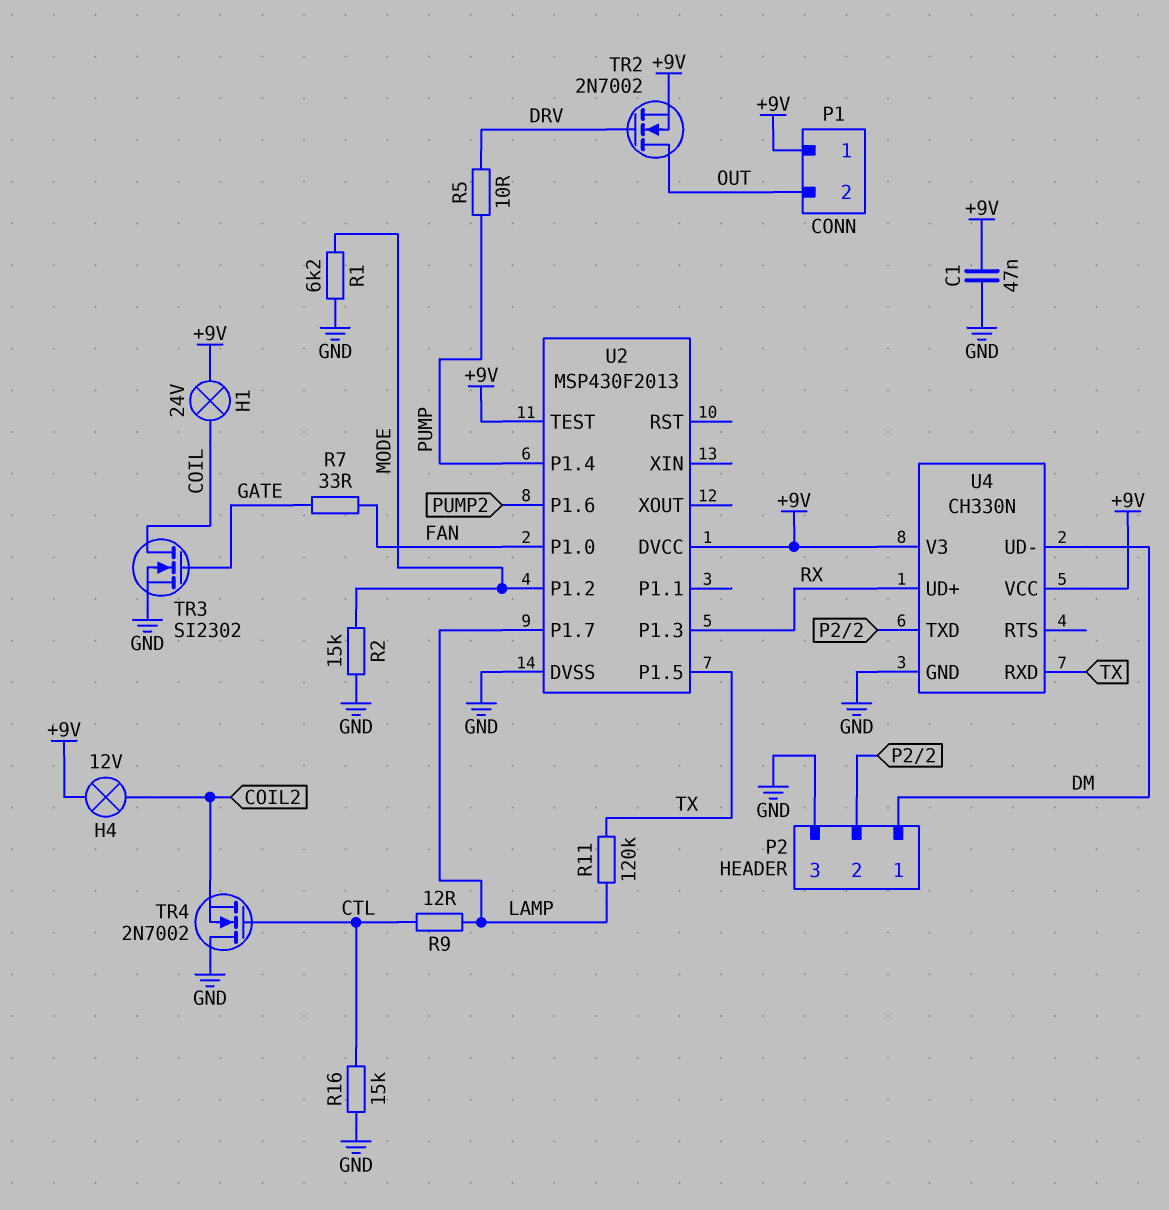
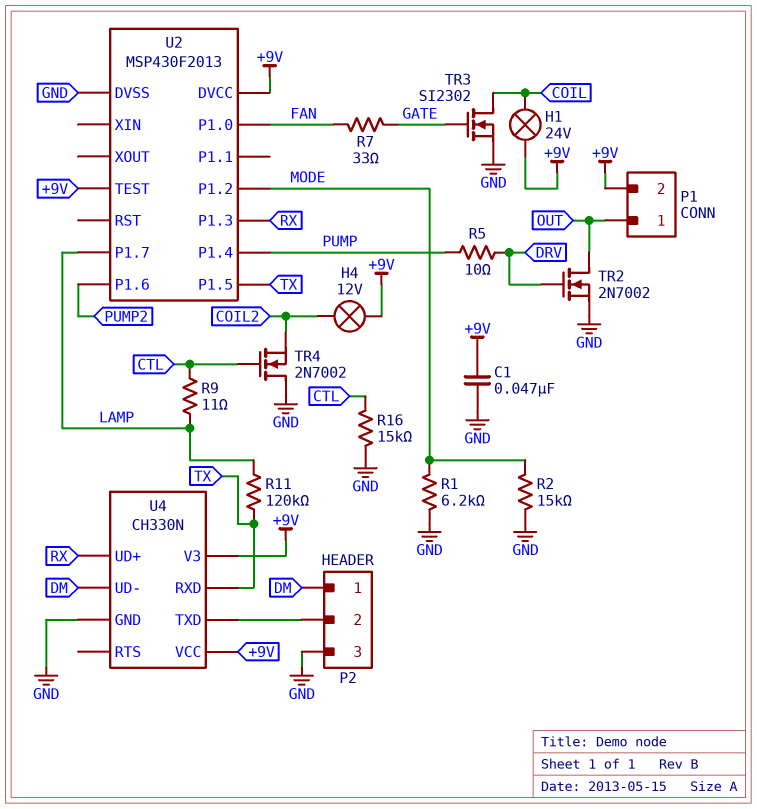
P1 pin 1: +9V -> OUT
P1 pin 2: OUT -> +9V
R9: 12 (CTL, LAMP) -> 11 (CTL, LAMP)
TR2: NMOS 2N7002 (G DRV, D OUT, S +9V) -> NMOS 2N7002 (G DRV, D OUT, S GND)

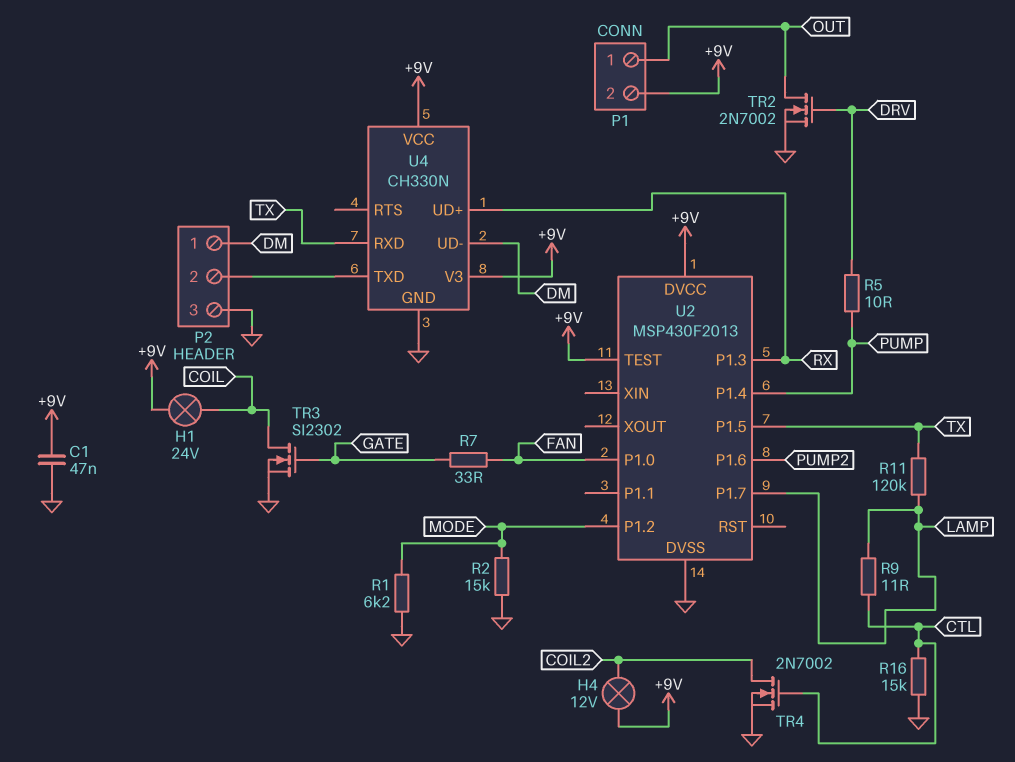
TR4: NMOS 2N7002 (G CTL, D GND, S COIL2) -> NMOS 2N7002 (G CTL, D COIL2, S GND)

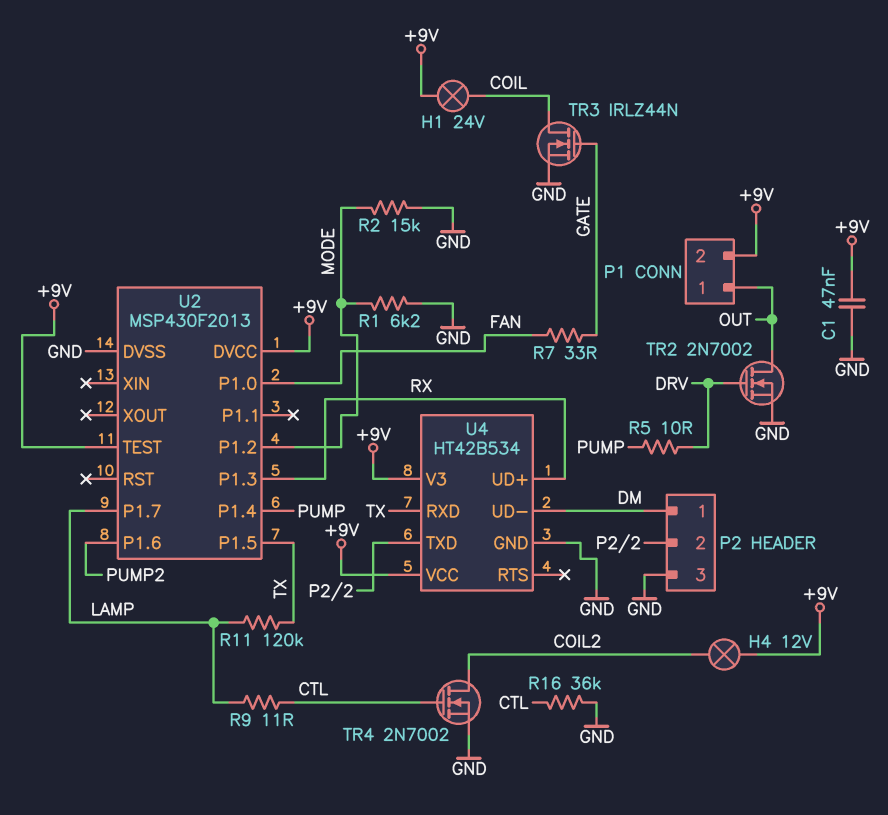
R16: 15k (CTL, GND) -> 36k (CTL, GND)
TR3: NMOS SI2302 (G GATE, D COIL, S GND) -> NMOS IRLZ44N (G GATE, D COIL, S GND)
U4: CH330N -> HT42B534

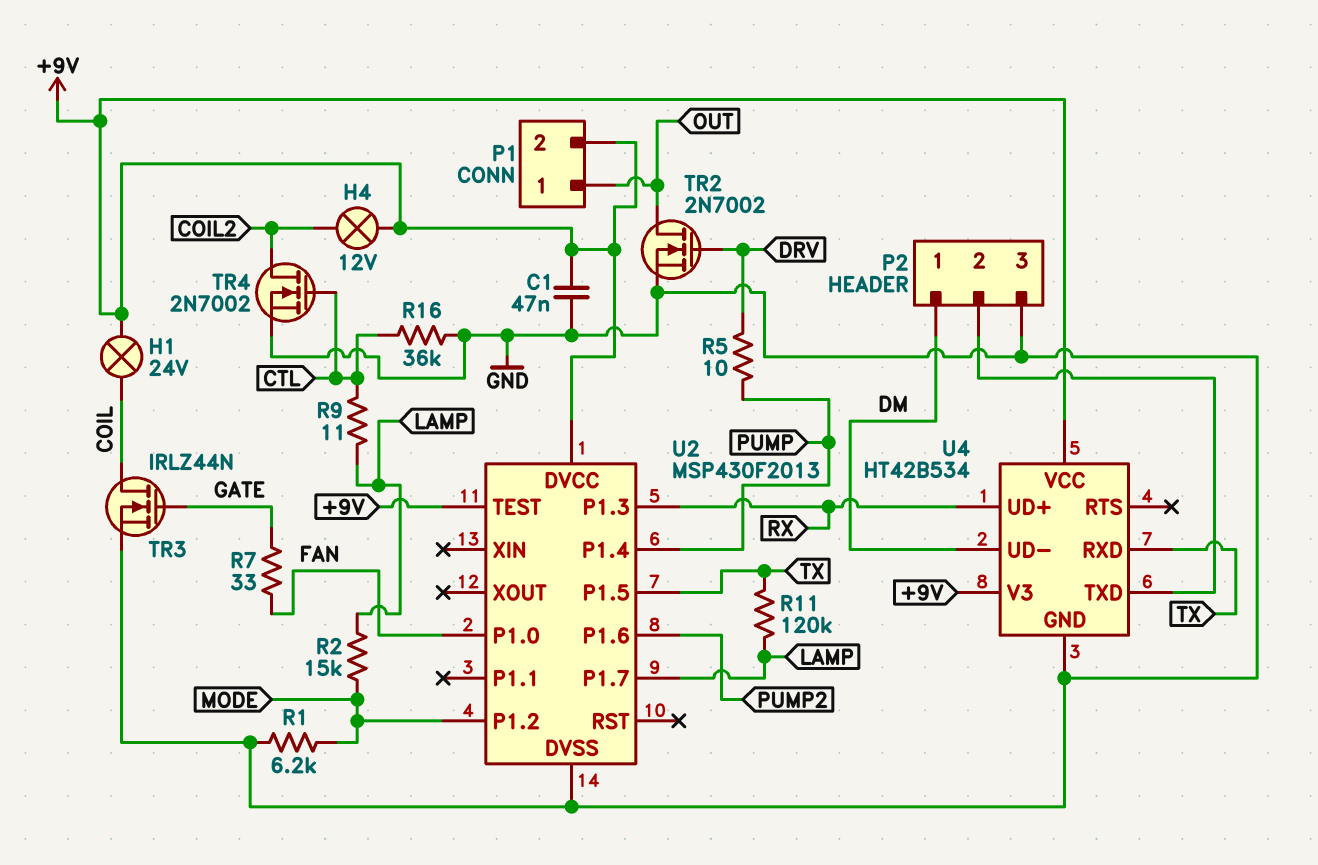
R2: 15k (GND, MODE) -> 15k (LAMP, MODE)

